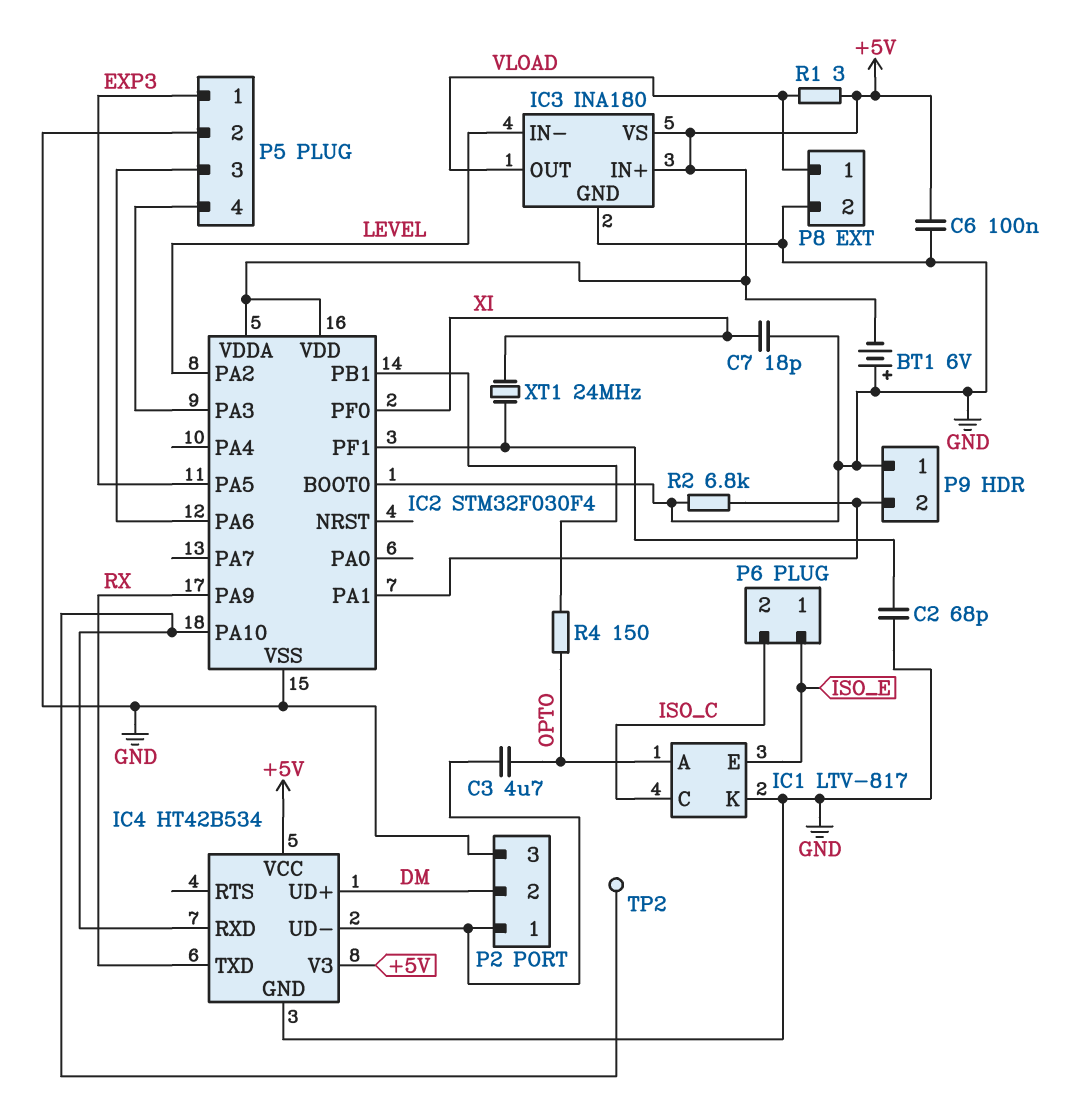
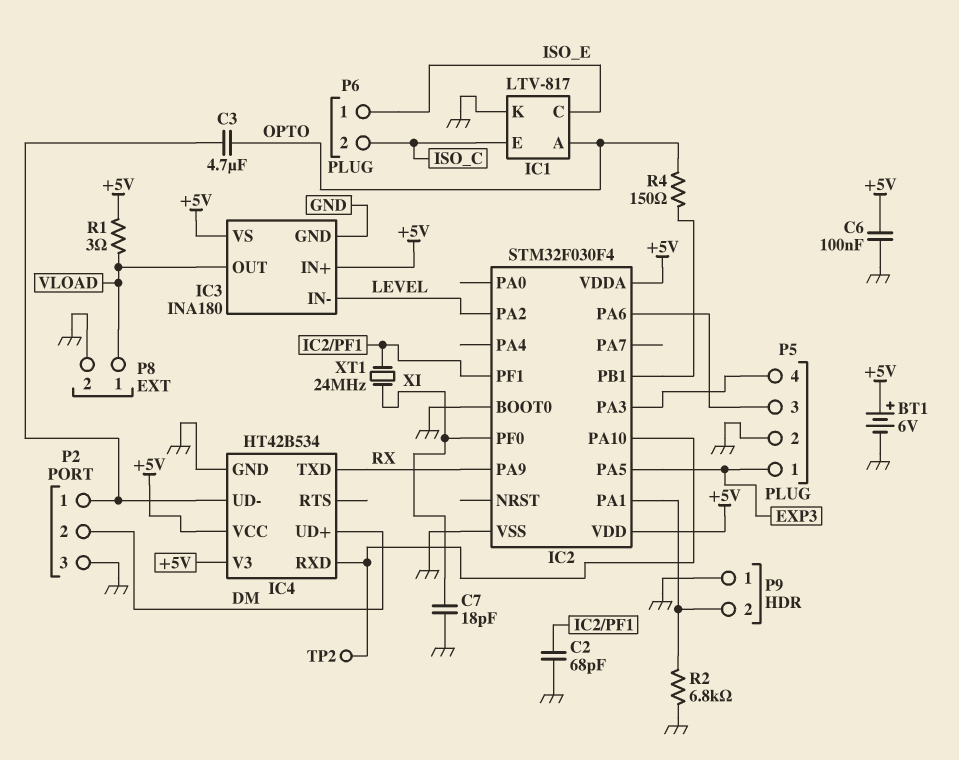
BT1: 6V (plus GND, minus +5V) -> 6V (plus +5V, minus GND)
IC1 pin C: ISO_C -> ISO_E
IC1 pin E: ISO_E -> ISO_C

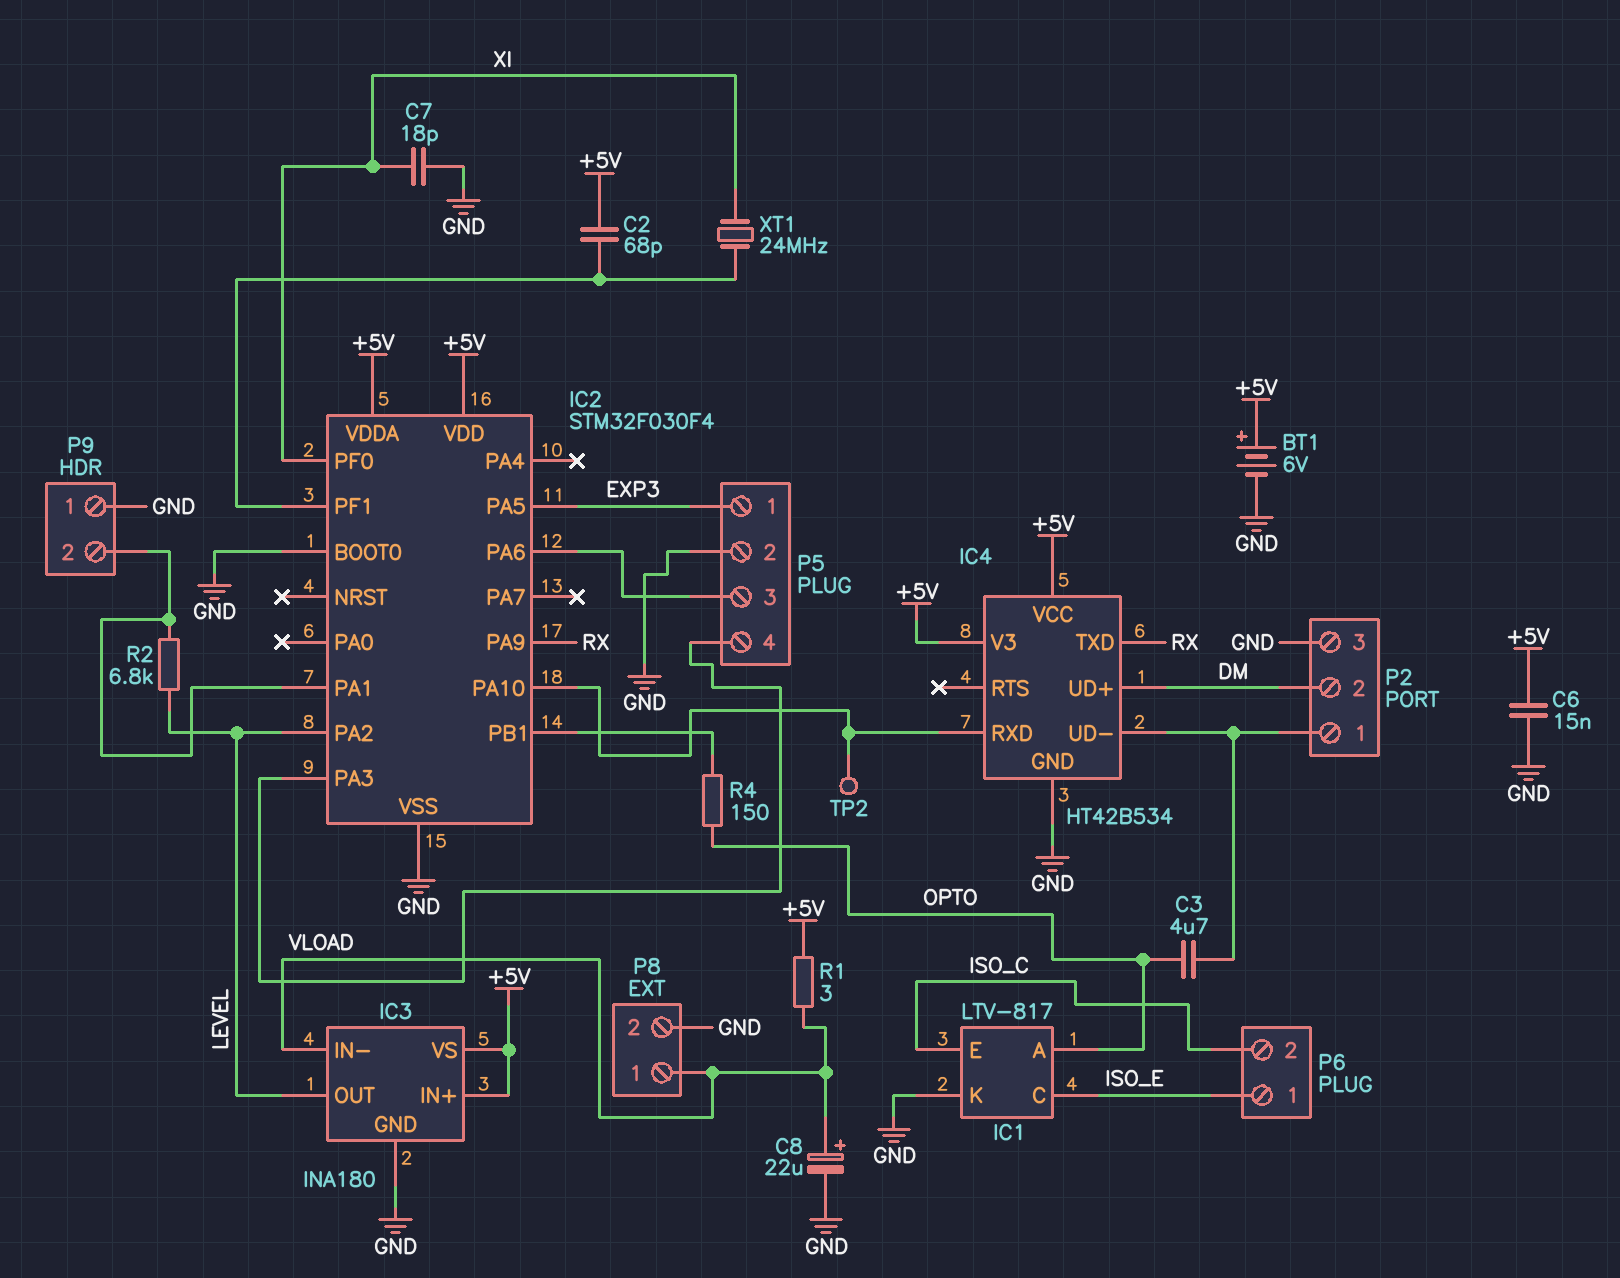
C2: 68pF (GND, IC2/PF1) -> 68pF (+5V, IC2/PF1)
C6: 100nF (+5V, GND) -> 15nF (+5V, GND)
C8: none -> 22uF (plus VLOAD, minus GND)
IC3 pin IN-: LEVEL -> VLOAD
IC3 pin OUT: VLOAD -> LEVEL
R2: 6.8k (GND, IC2/PA1) -> 6.8k (IC2/PA1, LEVEL)

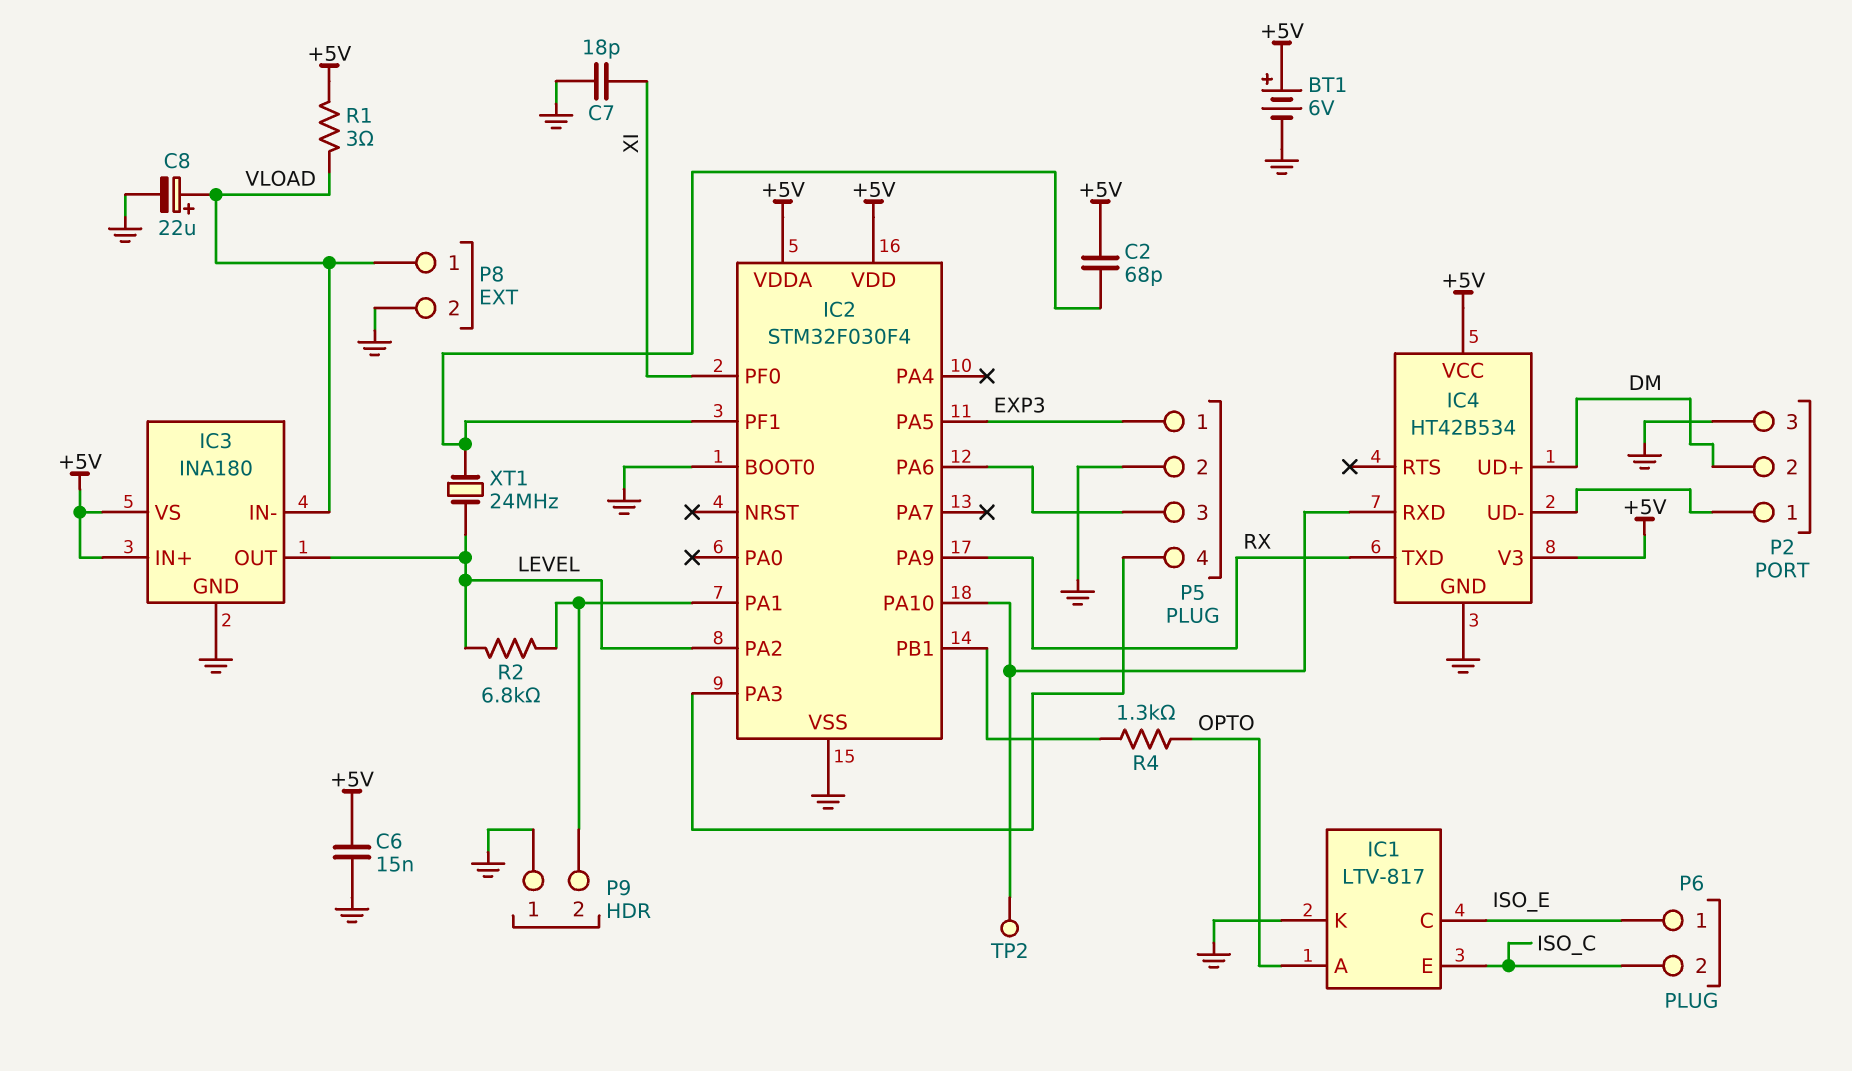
C3: 4.7uF (IC4/UD-, OPTO) -> none
R4: 150 (IC2/PB1, OPTO) -> 1.3k (IC2/PB1, OPTO)
XT1: 24MHz (IC2/PF1, XI) -> 24MHz (IC2/PF1, LEVEL)

